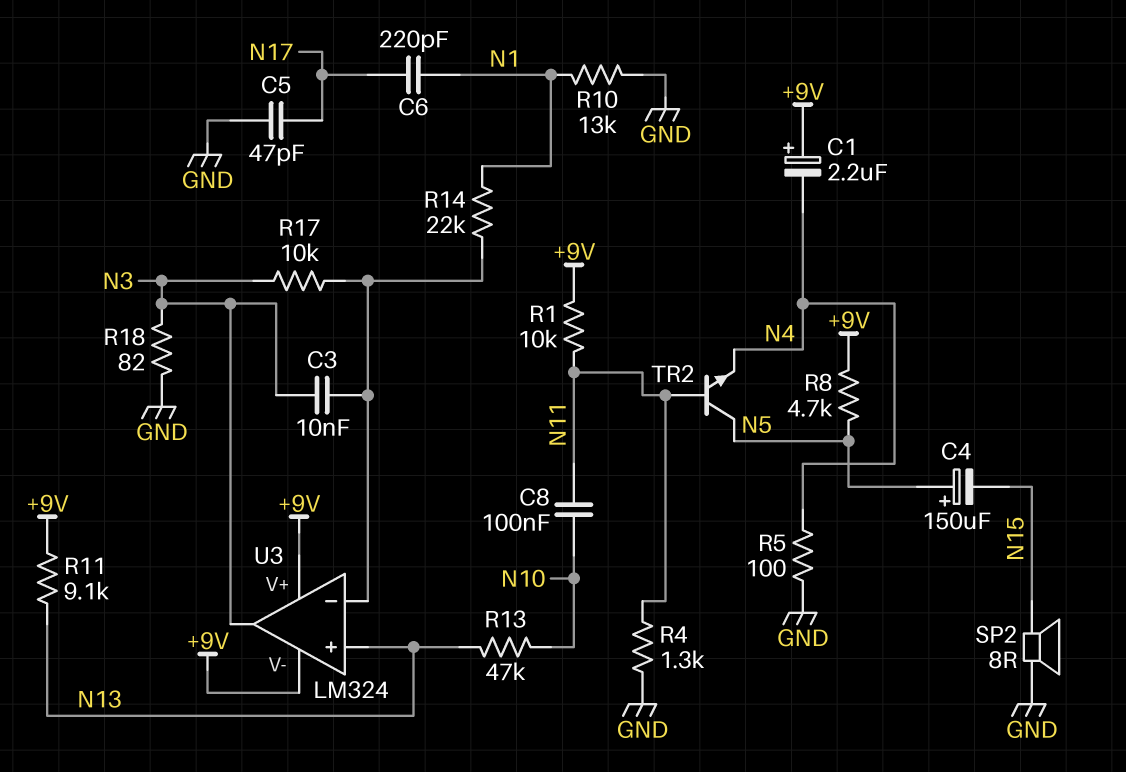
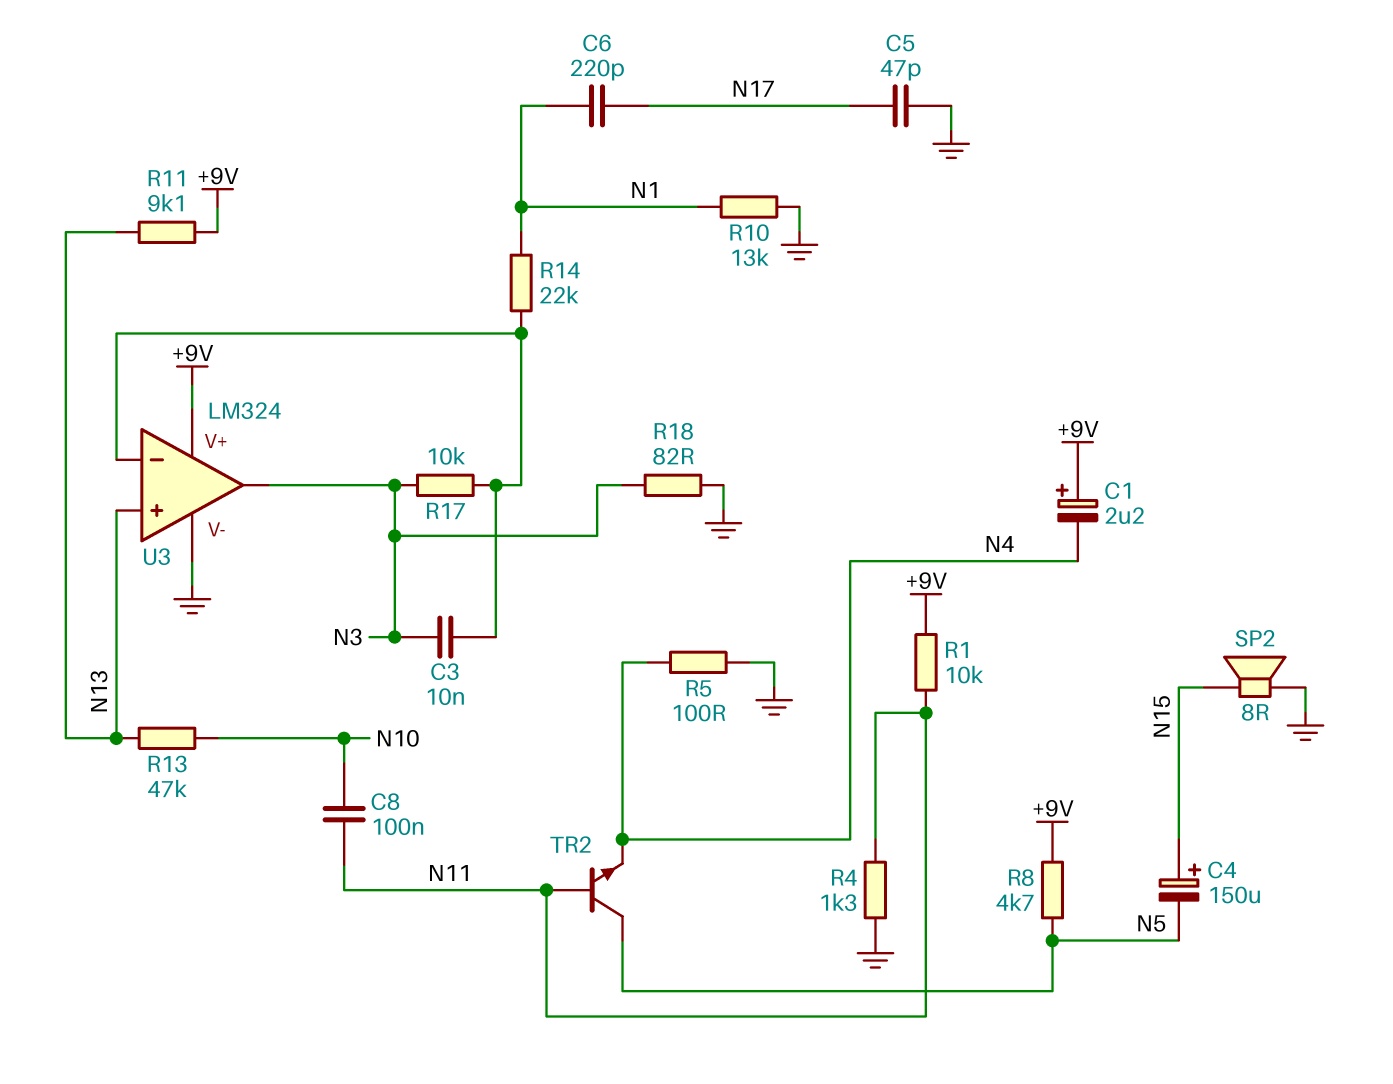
C4: 150uF (plus N5, minus N15) -> 150uF (plus N15, minus N5)
U3 pin V-: +9V -> GND

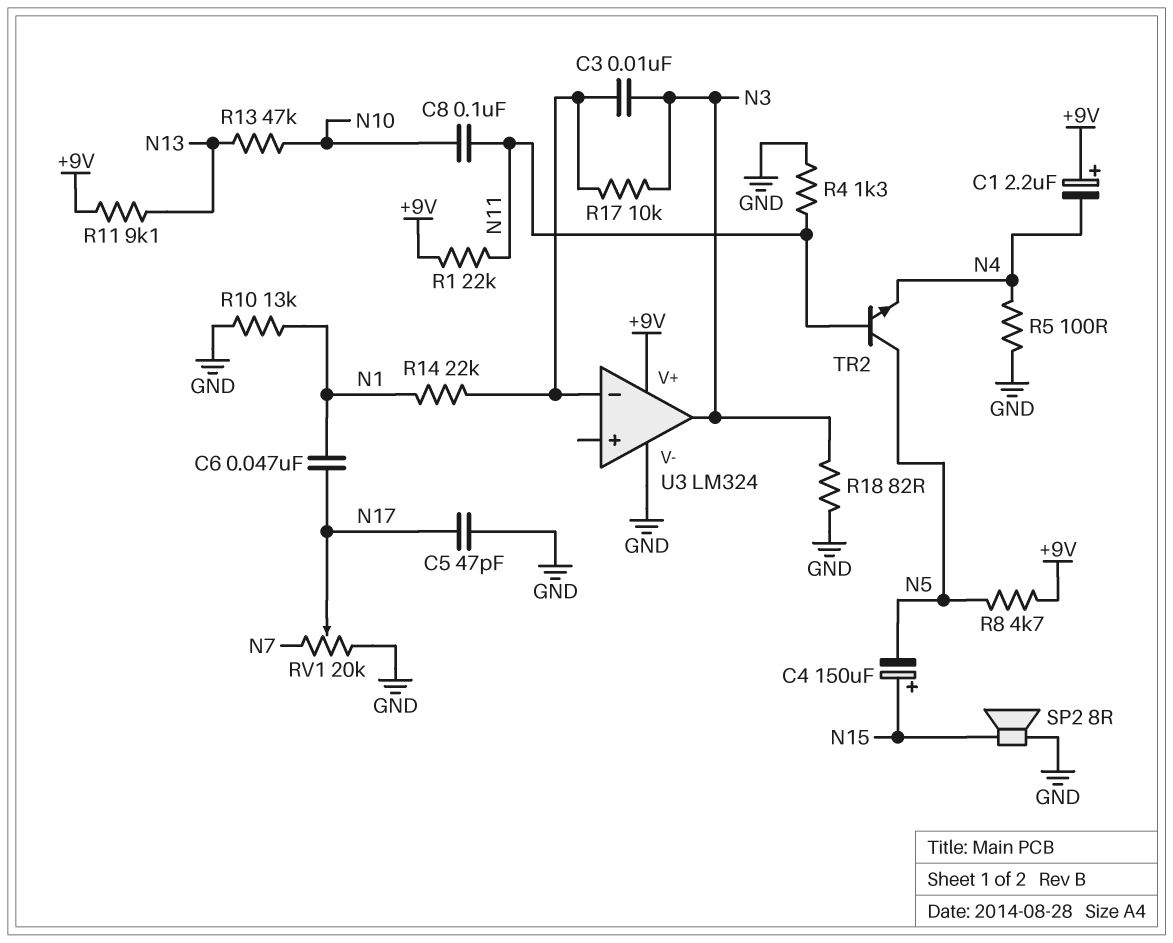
C6: 220pF (N1, N17) -> 47nF (N1, N17)
R1: 10k (+9V, N11) -> 22k (+9V, N11)
RV1: none -> 20k (GND, N7, wiper N17)
U3 pin in+: N13 -> none

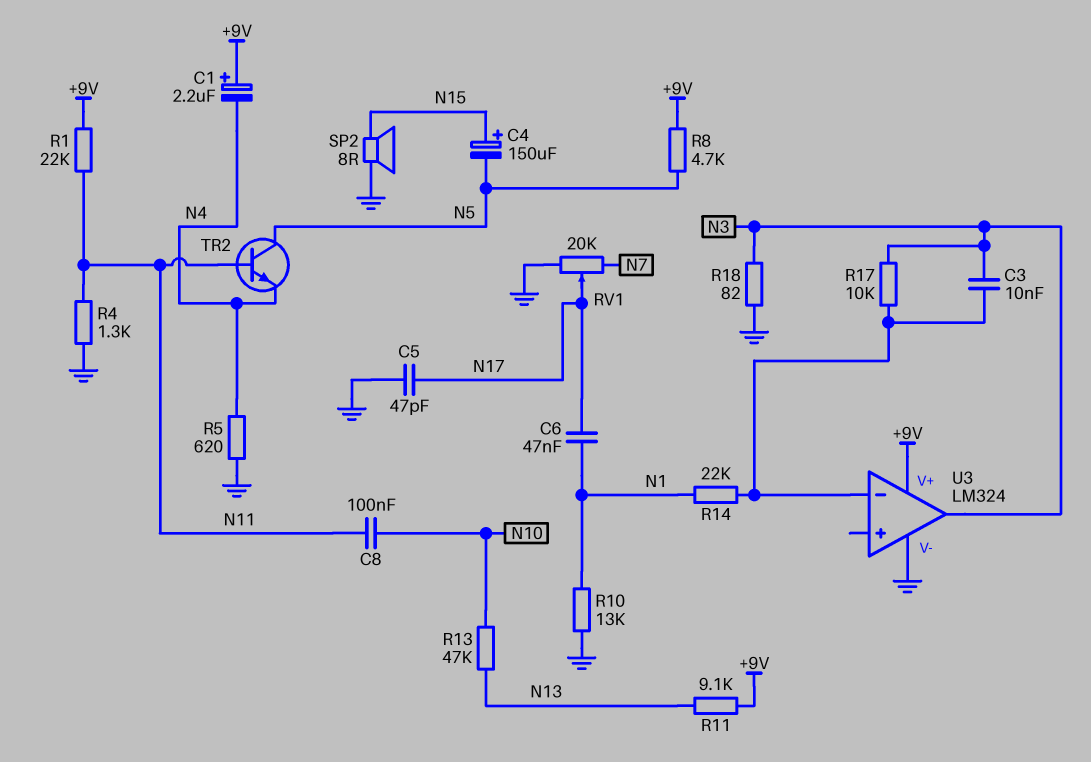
R5: 100 (GND, N4) -> 620 (GND, N4)

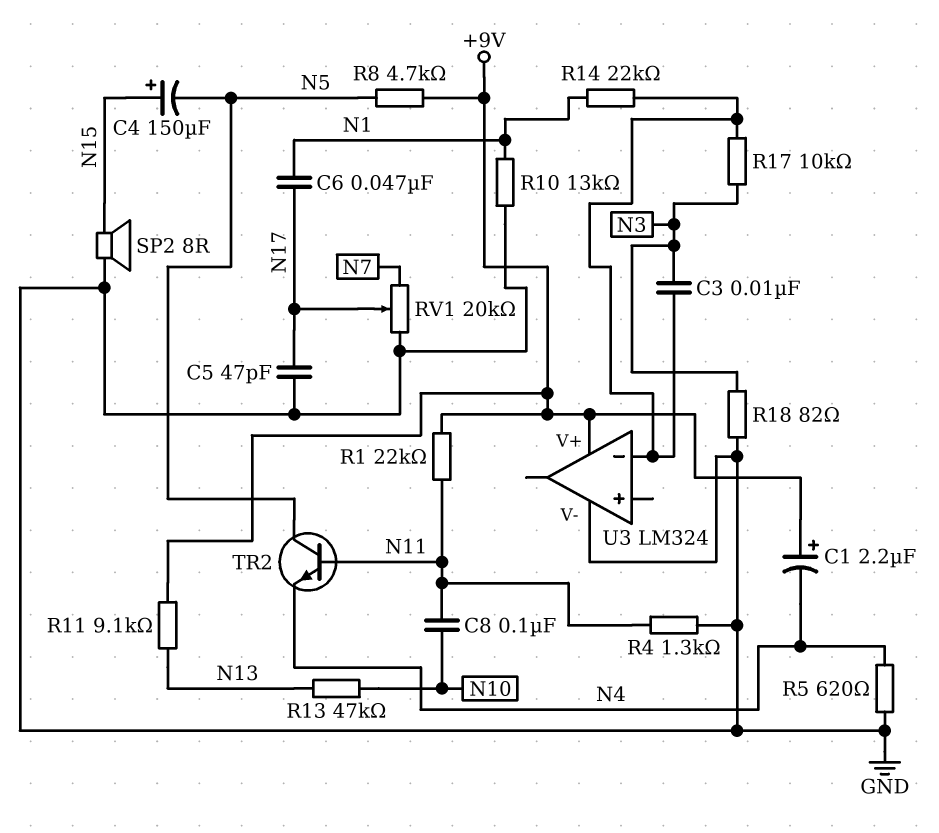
U3 pin out: N3 -> none

